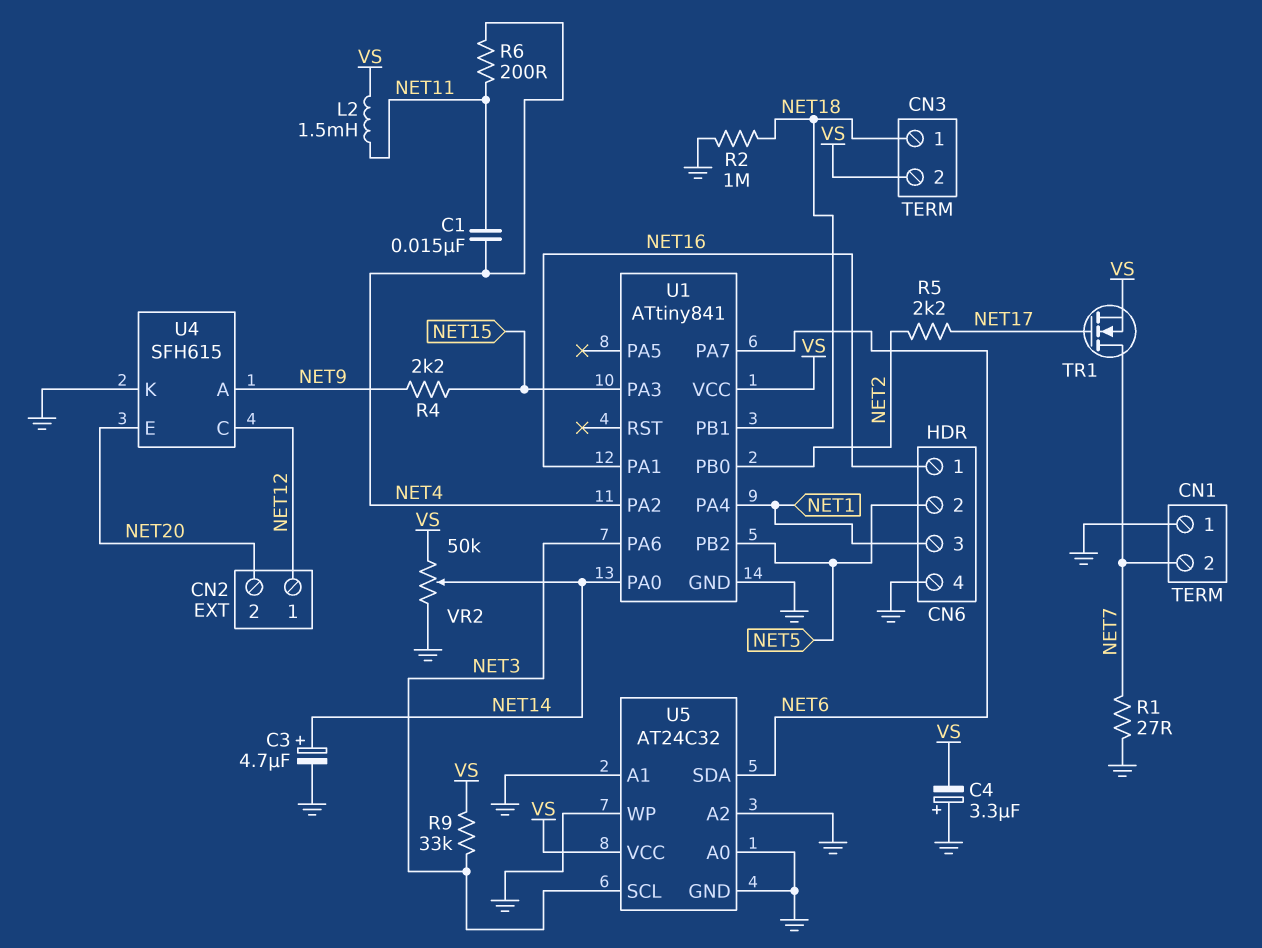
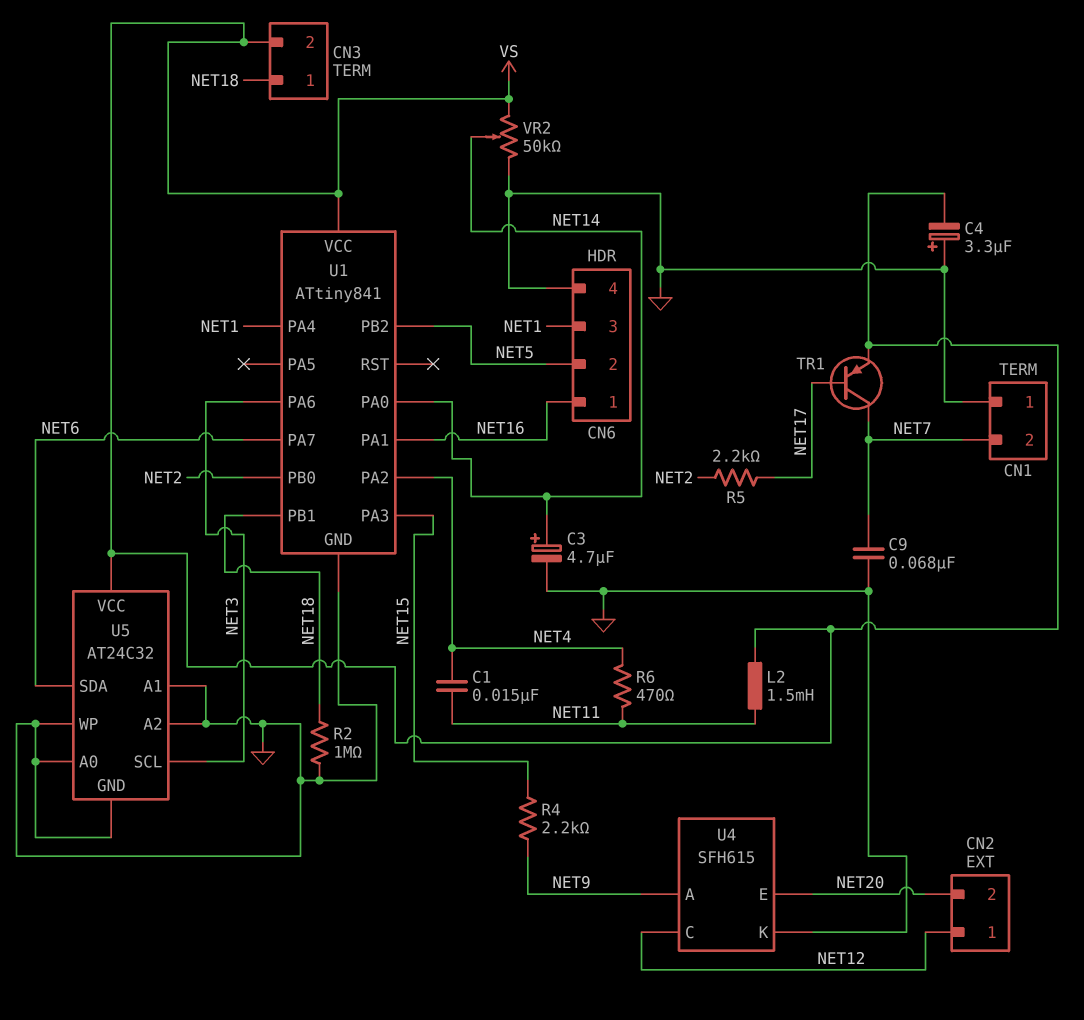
C9: none -> 68nF (GND, NET7)
R1: 27 (GND, NET7) -> none
R6: 200 (NET4, NET11) -> 470 (NET4, NET11)
R9: 33k (NET3, VS) -> none
TR1: NMOS (G NET17, D NET7, S VS) -> PNP (B NET17, C NET7, E VS)

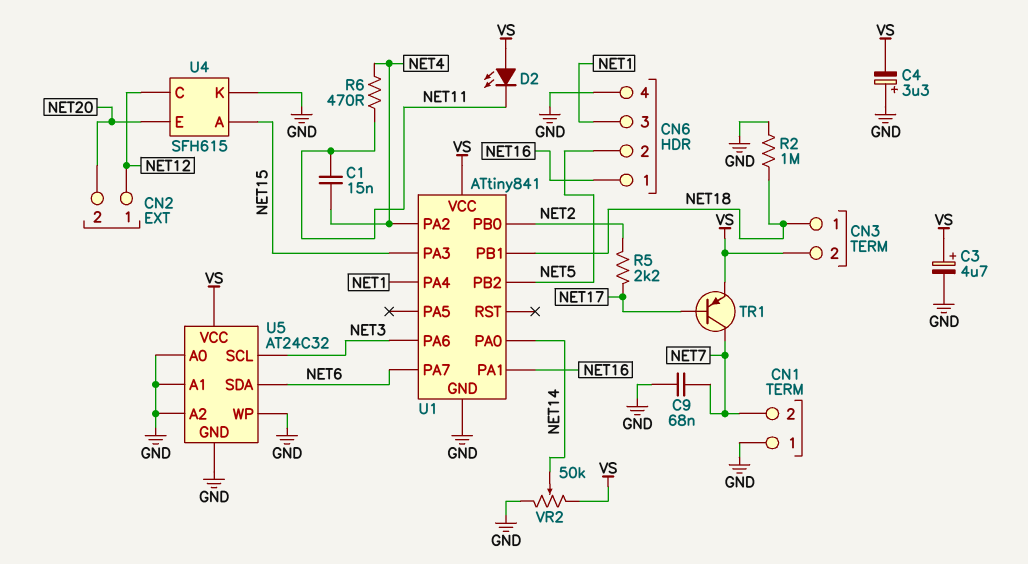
C3: 4.7uF (plus NET14, minus GND) -> 4.7uF (plus VS, minus GND)
D2: none -> LED (A VS, K NET11)
L2: 1.5mH (NET11, VS) -> none
R4: 2.2k (NET9, NET15) -> none
U4 pin A: NET9 -> NET15

